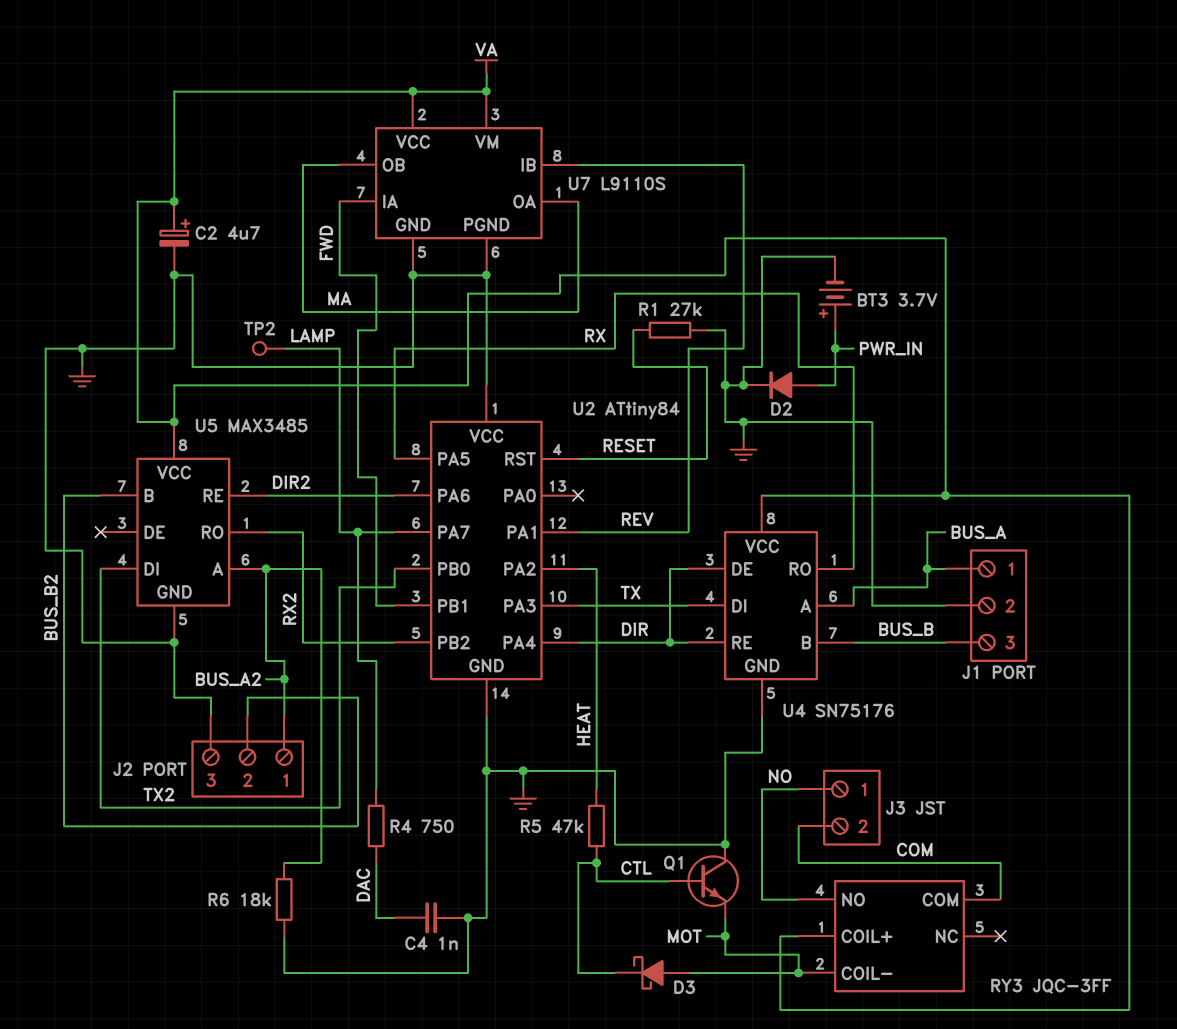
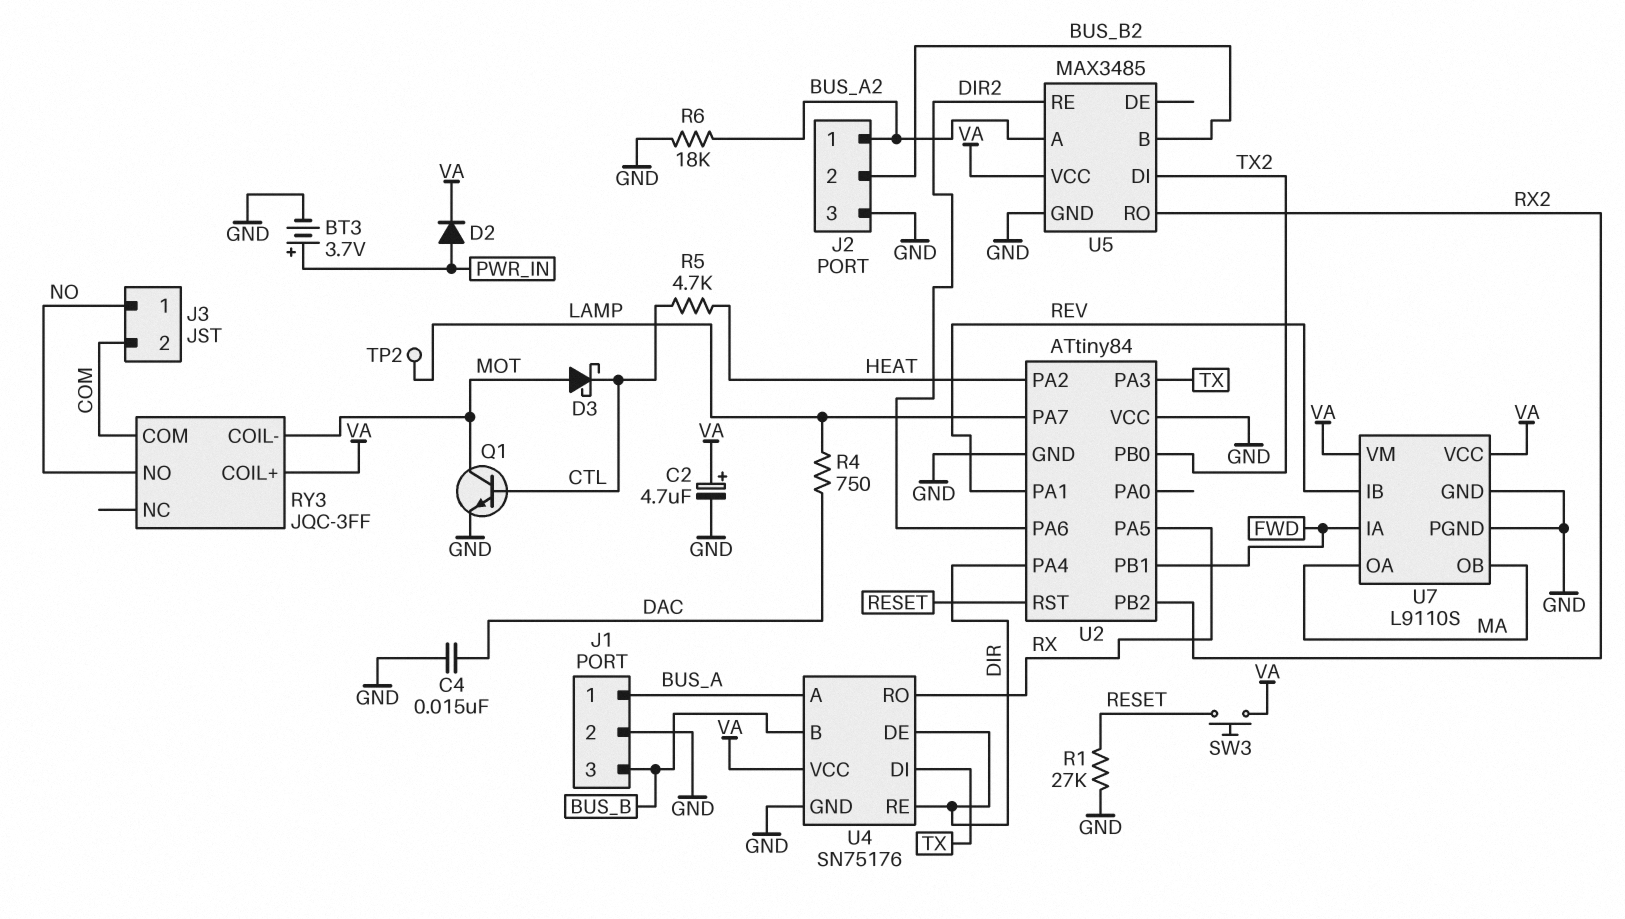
C4: 1nF (DAC, GND) -> 15nF (DAC, GND)
D2: diode (A PWR_IN, K GND) -> diode (A PWR_IN, K VA)
Q1: NPN (B CTL, C GND, E MOT) -> NPN (B CTL, C MOT, E GND)
R5: 47k (CTL, HEAT) -> 4.7k (CTL, HEAT)
SW3: none -> button (RESET, VA)

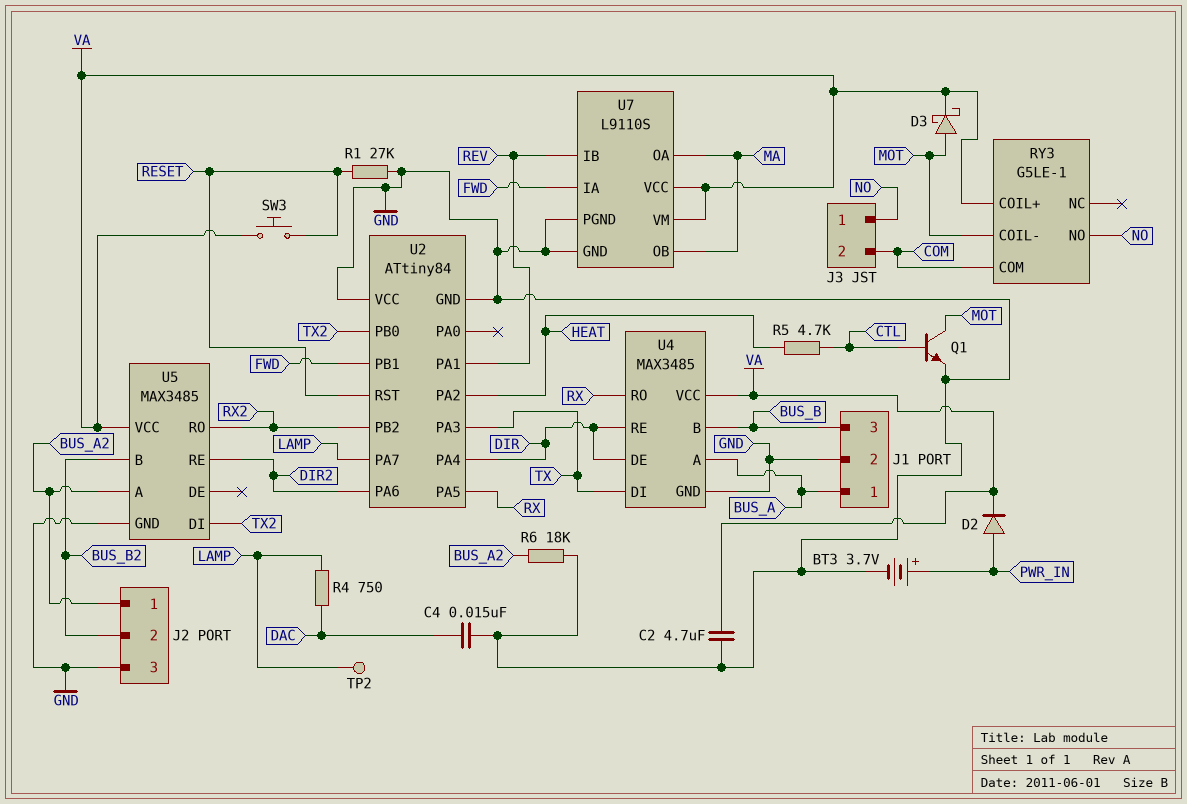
C2: 4.7uF (plus VA, minus GND) -> 4.7uF (GND, VA)
D3: schottky (A MOT, K CTL) -> schottky (A MOT, K VA)
RY3: JQC-3FF -> G5LE-1
U4: SN75176 -> MAX3485

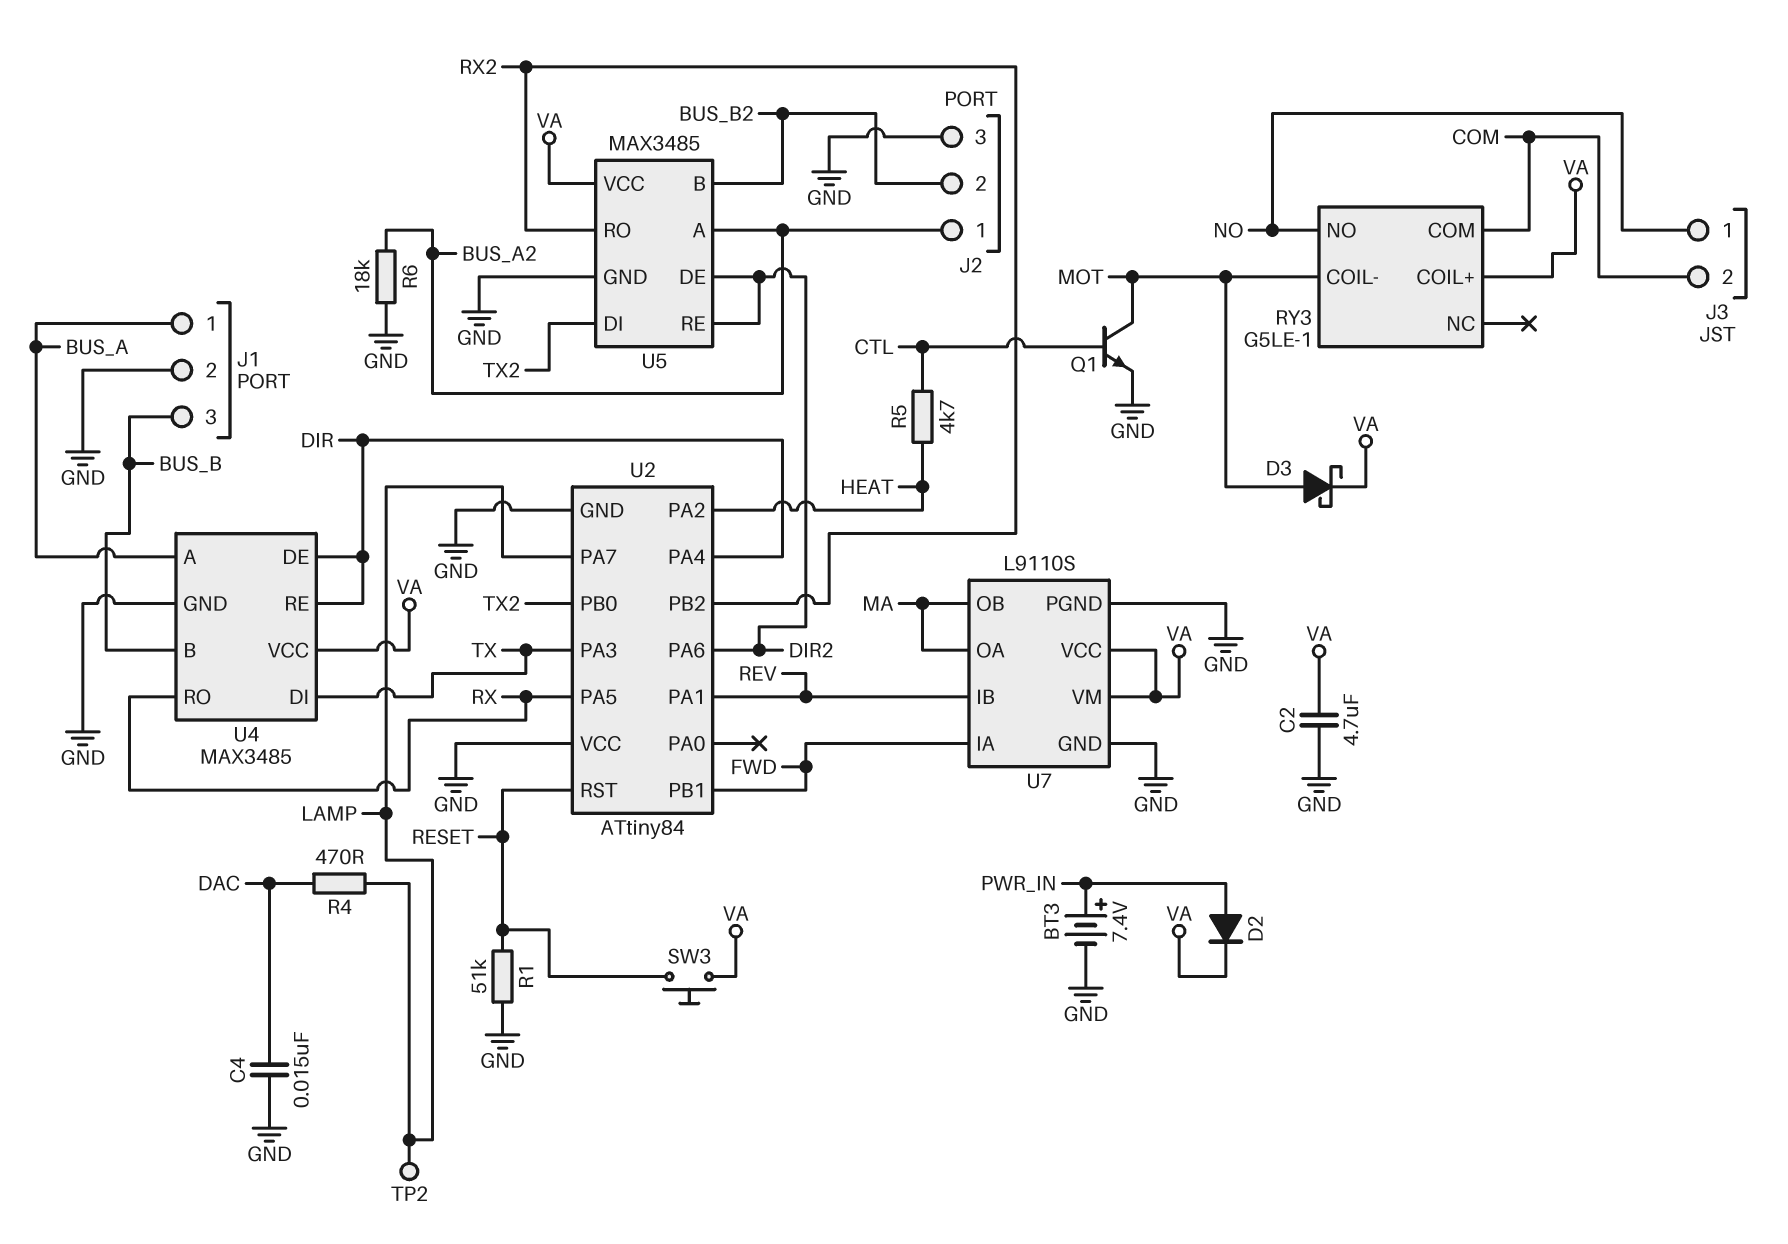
BT3: 3.7V (plus PWR_IN, minus GND) -> 7.4V (plus PWR_IN, minus GND)
R1: 27k (GND, RESET) -> 51k (GND, RESET)
R4: 750 (DAC, LAMP) -> 470 (DAC, LAMP)
U5 pin DE: none -> DIR2

